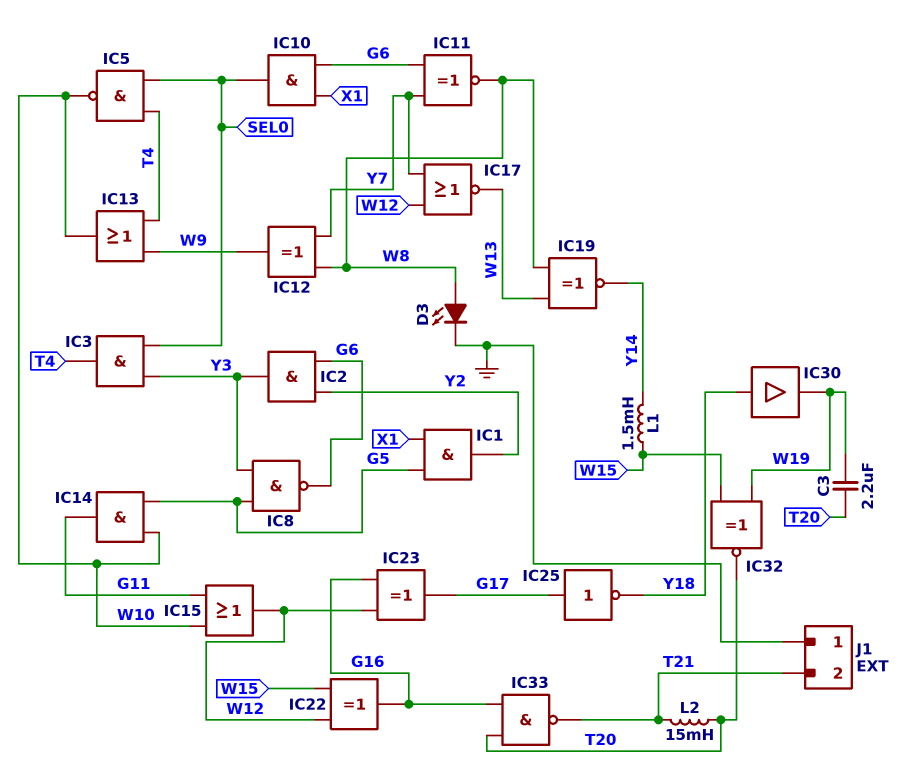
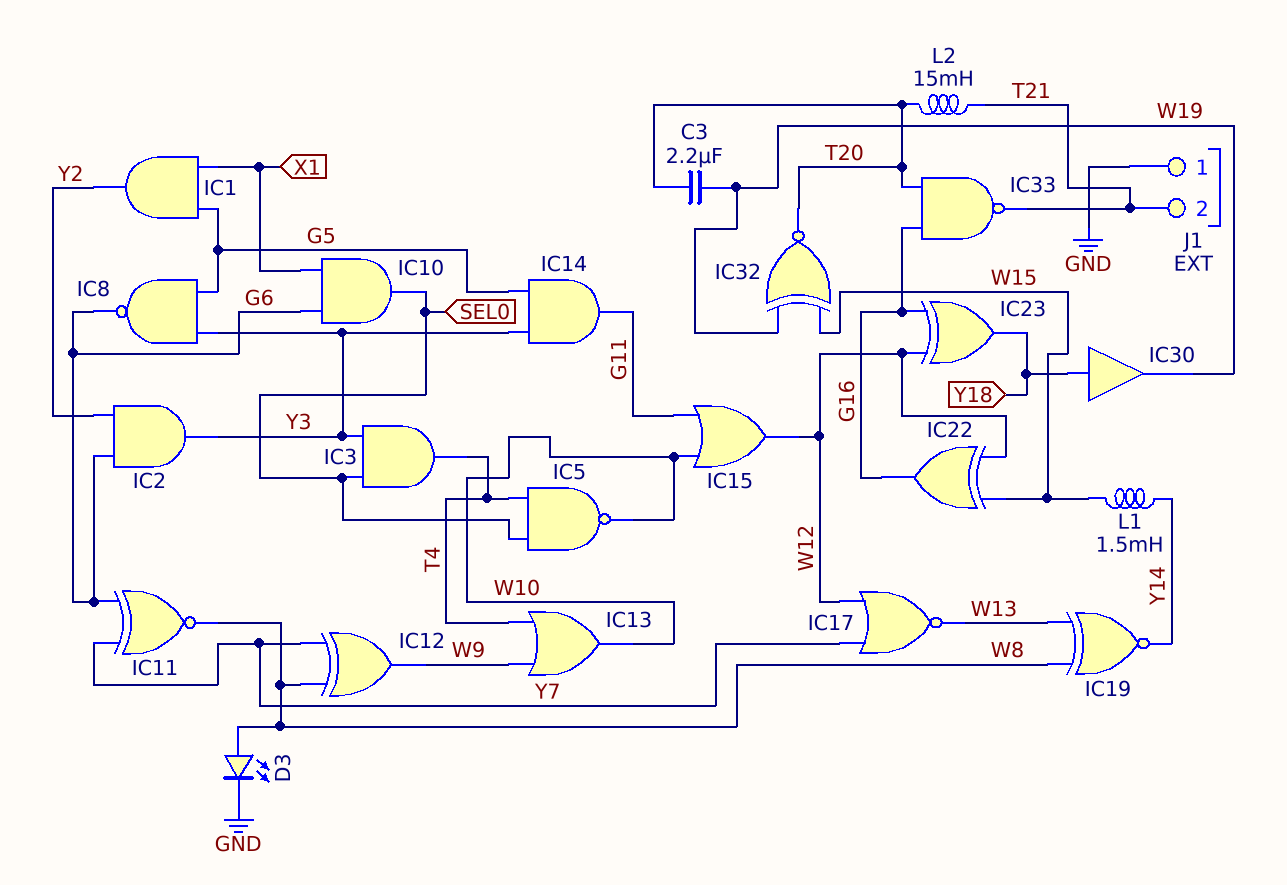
IC14: AND (in G5, in W10, out G11) -> AND (in G5, in Y3, out G11)
IC23: XOR (in G16, in W12, out G17) -> XOR (in G16, in W12, out Y18)
IC25: NOT (in G17, out Y18) -> none

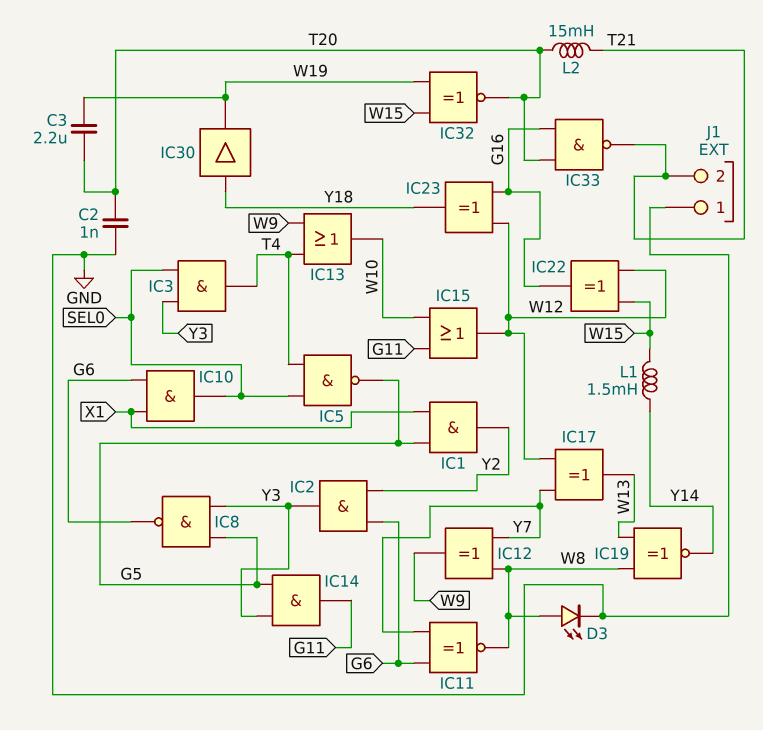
C2: none -> 1nF (GND, T20)
IC5: NAND (in SEL0, in T4, out W10) -> NAND (in SEL0, in T4, out G5)
IC17: NOR (in W12, in Y7, out W13) -> XOR (in W12, in Y7, out W13)

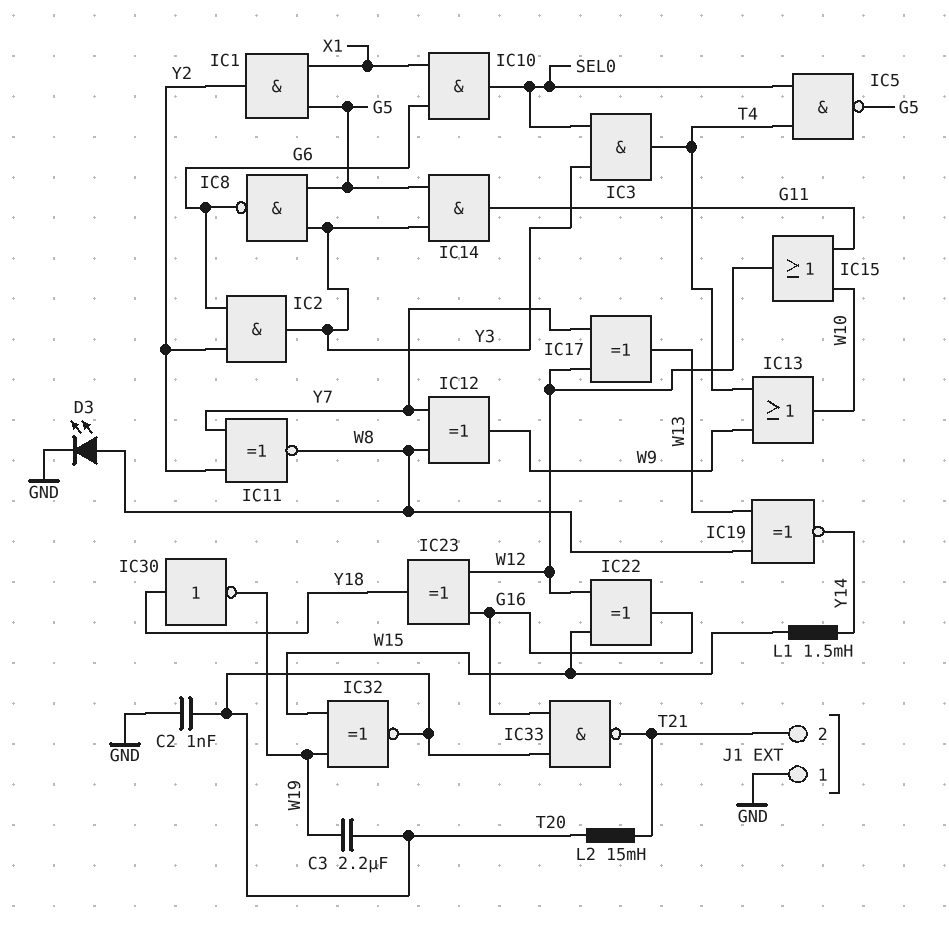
IC11: XNOR (in G6, in Y7, out W8) -> XNOR (in Y2, in Y7, out W8)
IC30: buffer (in Y18, out W19) -> NOT (in Y18, out W19)

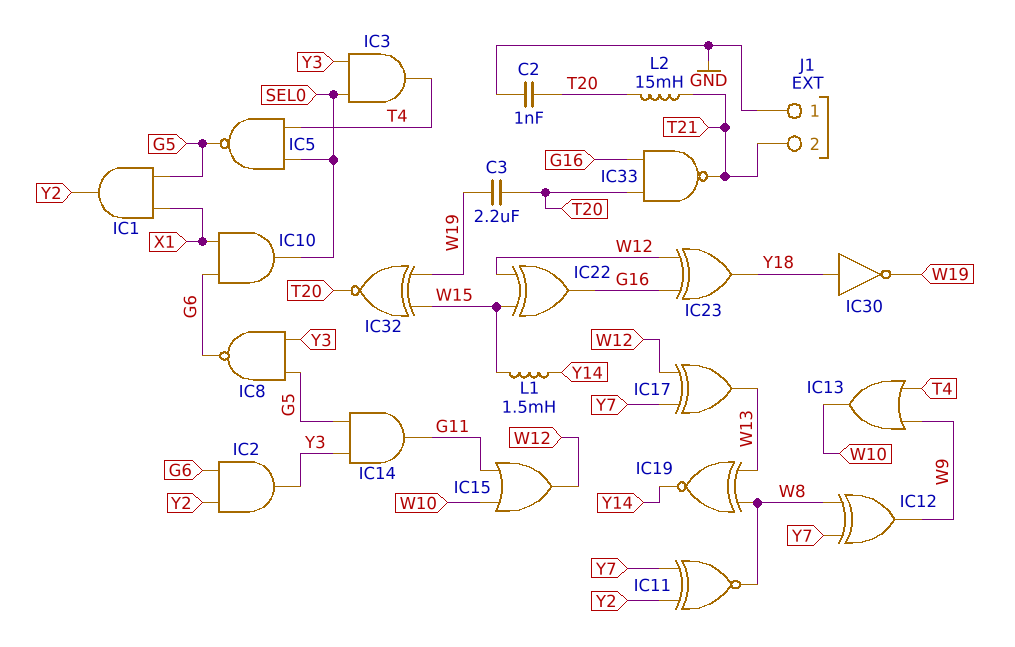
D3: LED (A W8, K GND) -> none

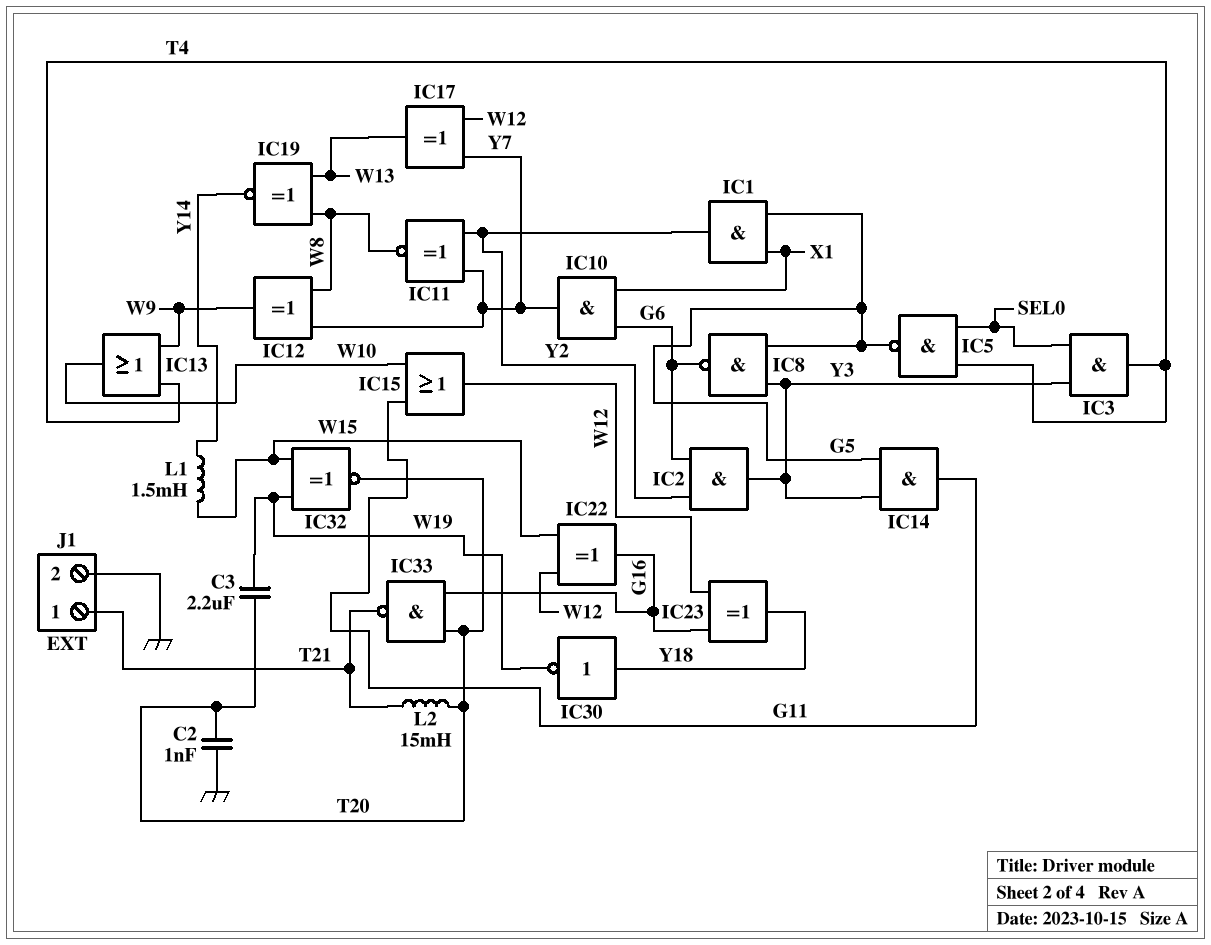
IC10: AND (in G6, in X1, out SEL0) -> AND (in G6, in X1, out Y7)
J1 pin 1: GND -> T21
J1 pin 2: T21 -> GND

